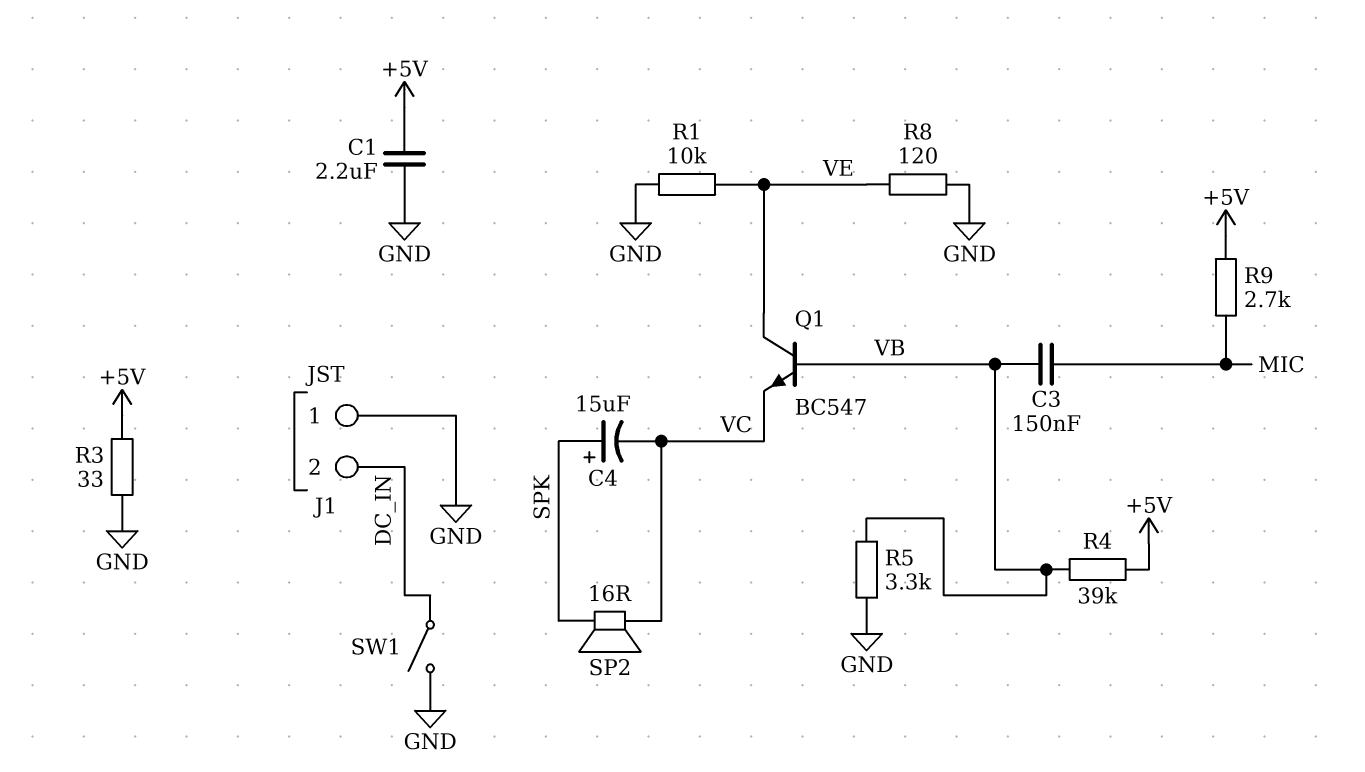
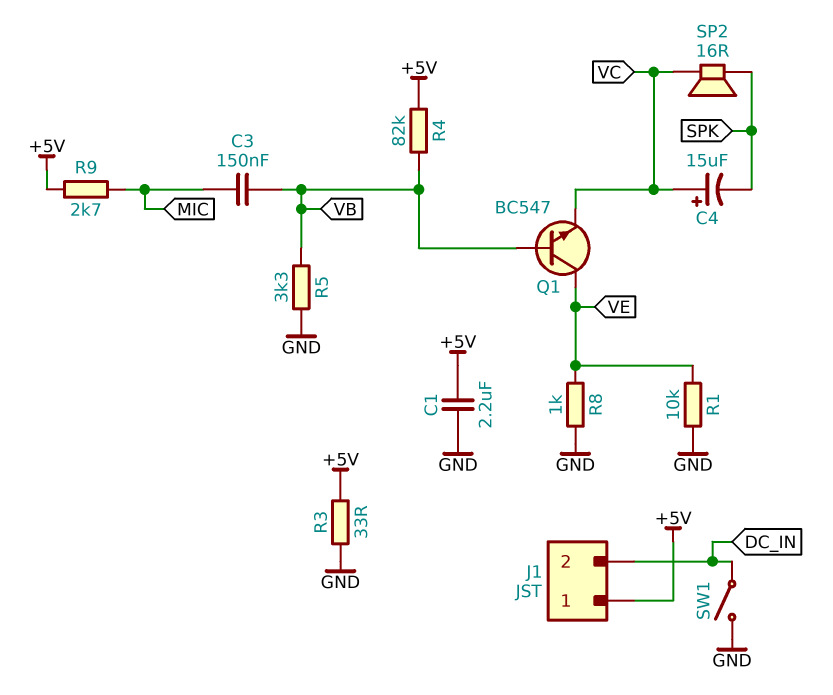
C4: 15uF (plus SPK, minus VC) -> 15uF (plus VC, minus SPK)
J1 pin 1: GND -> +5V
R4: 39k (+5V, VB) -> 82k (+5V, VB)
R8: 120 (GND, VE) -> 1k (GND, VE)

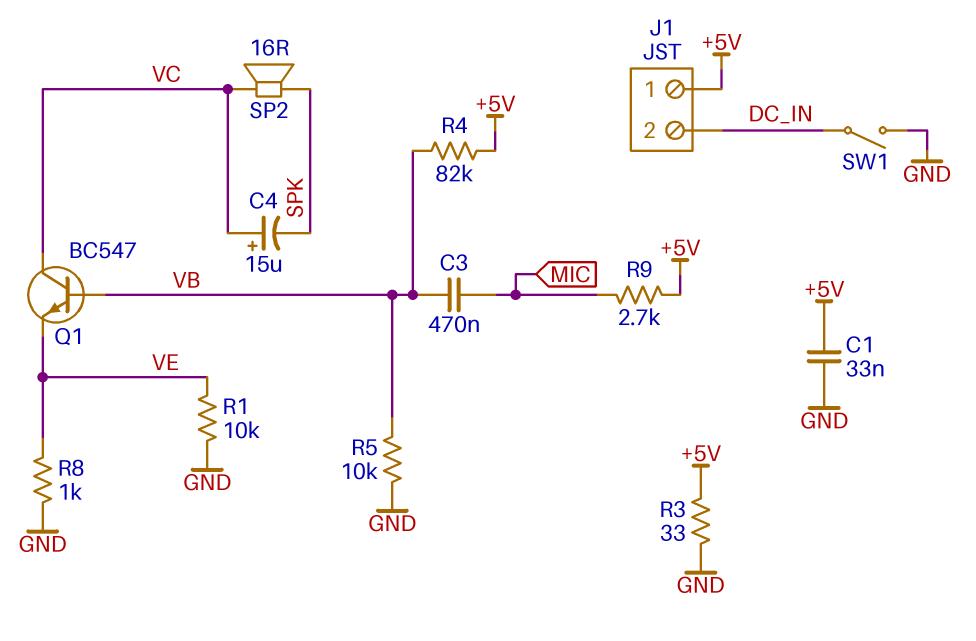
C1: 2.2uF (+5V, GND) -> 33nF (+5V, GND)
C3: 150nF (MIC, VB) -> 470nF (MIC, VB)
Q1: NPN BC547 (B VB, C VE, E VC) -> NPN BC547 (B VB, C VC, E VE)
R5: 3.3k (GND, VB) -> 10k (GND, VB)

